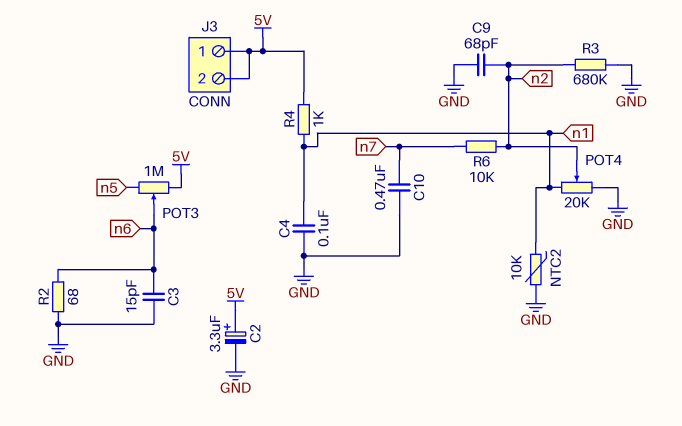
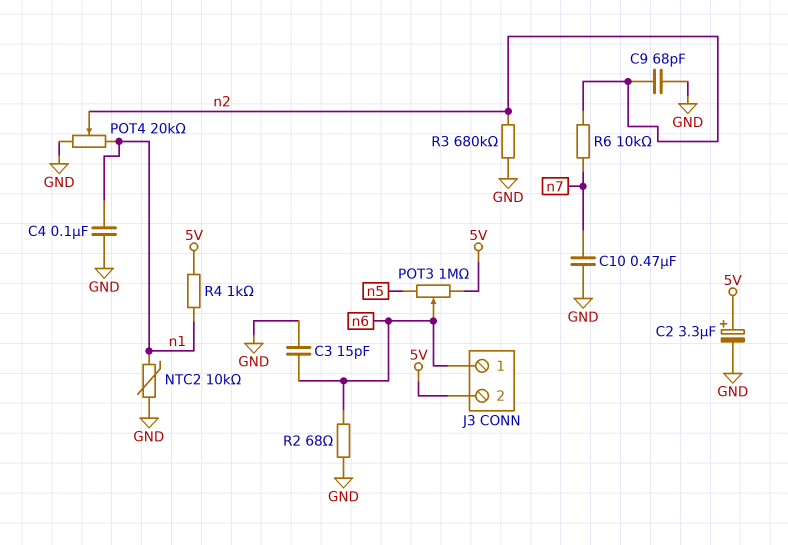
J3 pin 1: 5V -> n6

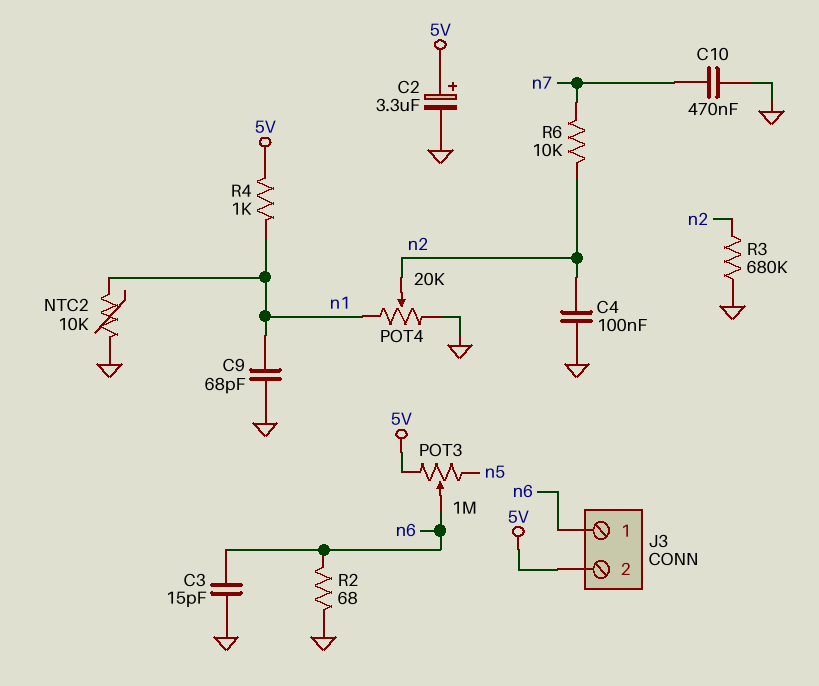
C4: 100nF (GND, n1) -> 100nF (GND, n2)
C9: 68pF (GND, n2) -> 68pF (GND, n1)

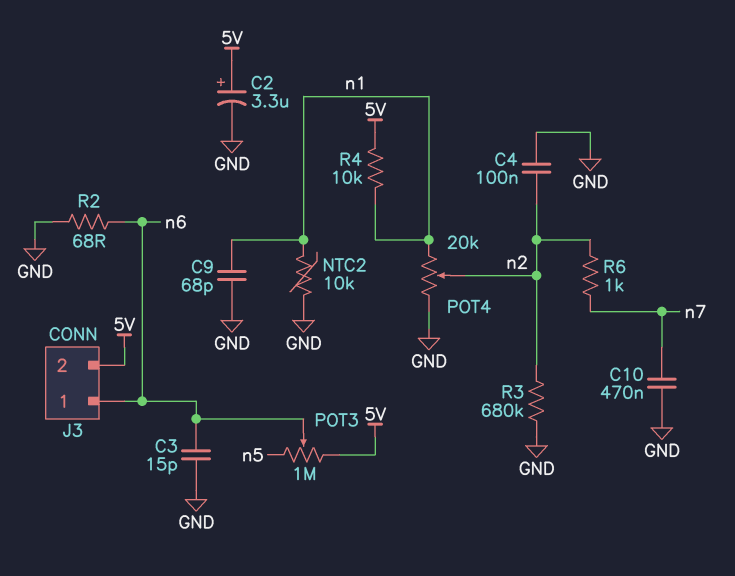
R4: 1k (5V, n1) -> 10k (5V, n1)
R6: 10k (n2, n7) -> 1k (n2, n7)

